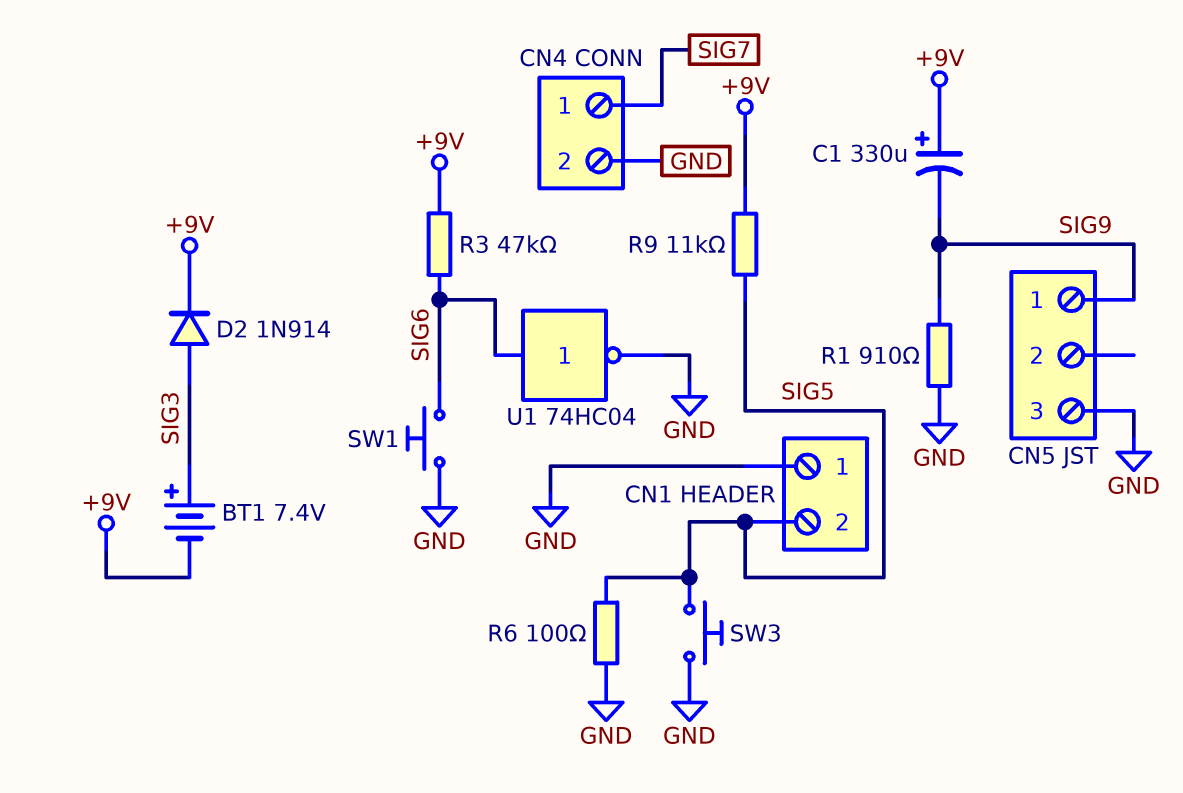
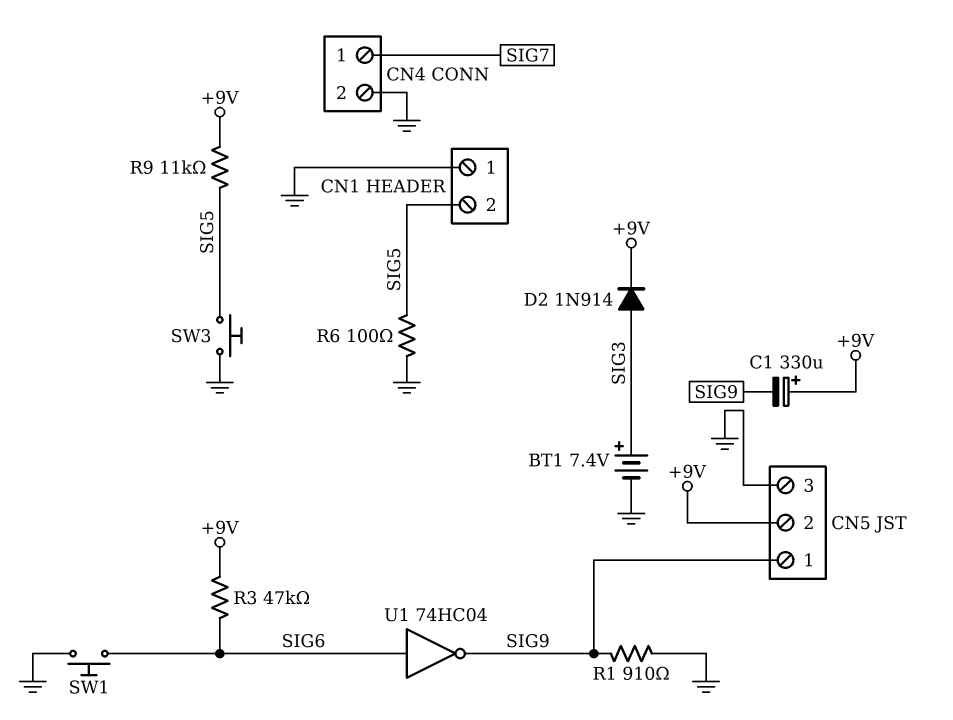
BT1: 7.4V (plus SIG3, minus +9V) -> 7.4V (plus SIG3, minus GND)
CN5 pin 2: none -> +9V
U1: NOT 74HC04 (in SIG6, out GND) -> NOT 74HC04 (in SIG6, out SIG9)

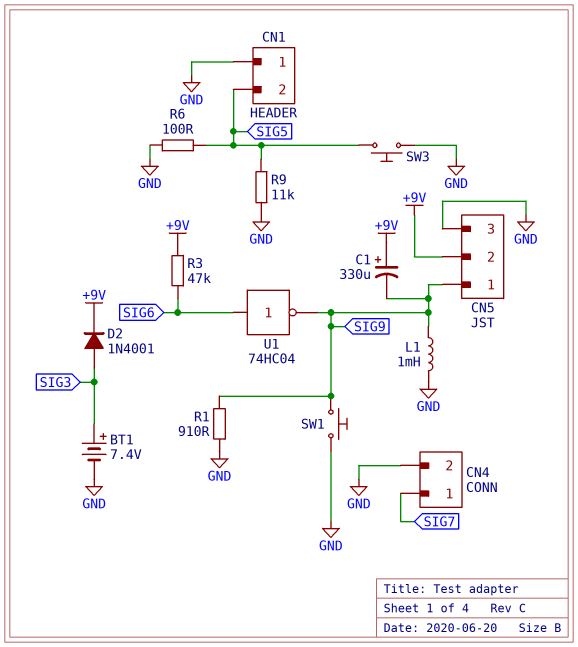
D2: diode 1N914 (A SIG3, K +9V) -> diode 1N4001 (A SIG3, K +9V)
L1: none -> 1mH (GND, SIG9)
R9: 11k (+9V, SIG5) -> 11k (GND, SIG5)
SW1: button (GND, SIG6) -> button (GND, SIG9)

